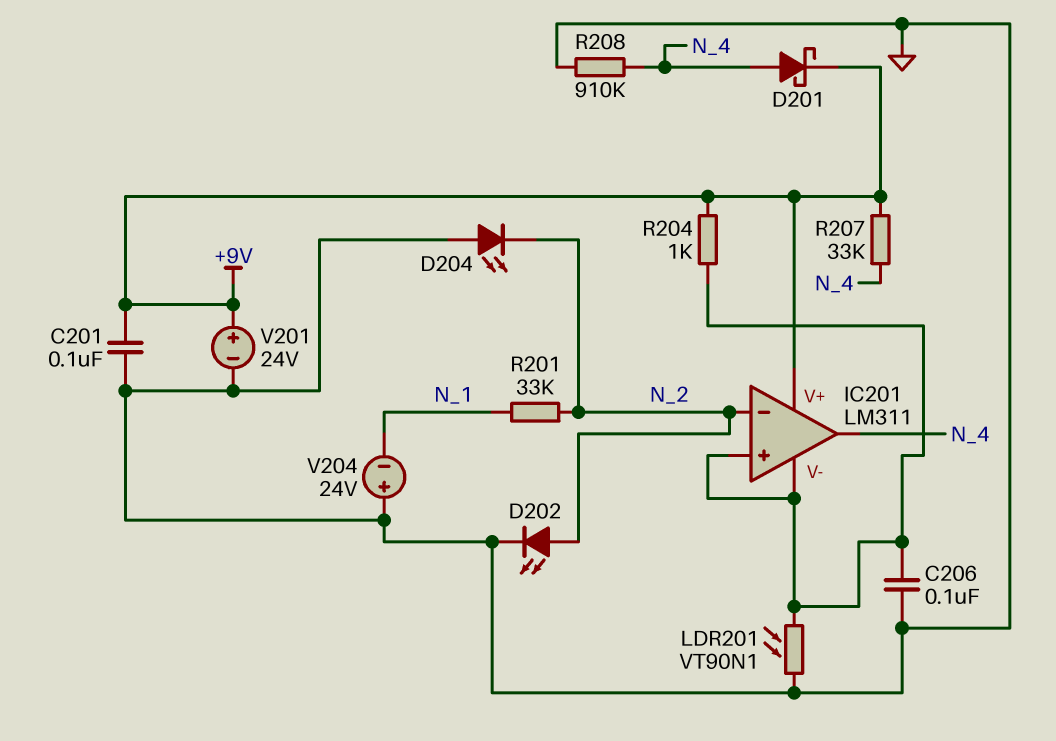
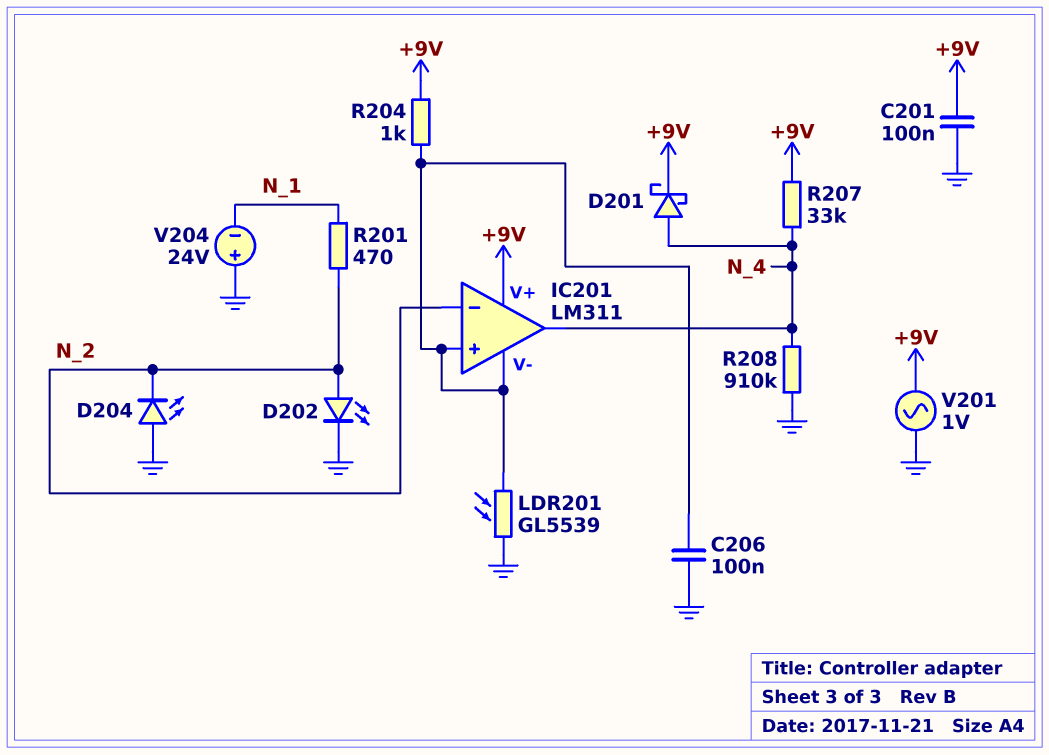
LDR201: VT90N1 (GND, IC201/V-) -> GL5539 (GND, IC201/V-)
R201: 33k (N_1, N_2) -> 470 (N_1, N_2)
V201: 24V (plus +9V, minus GND) -> AC 1V (+9V, GND)

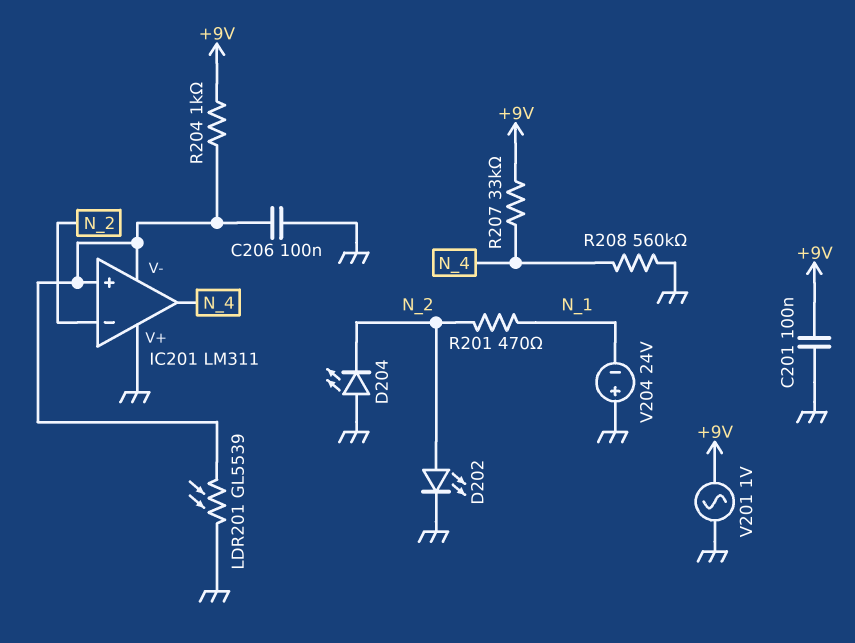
D201: schottky (A N_4, K +9V) -> none
IC201 pin V+: +9V -> GND
R208: 910k (GND, N_4) -> 560k (GND, N_4)

